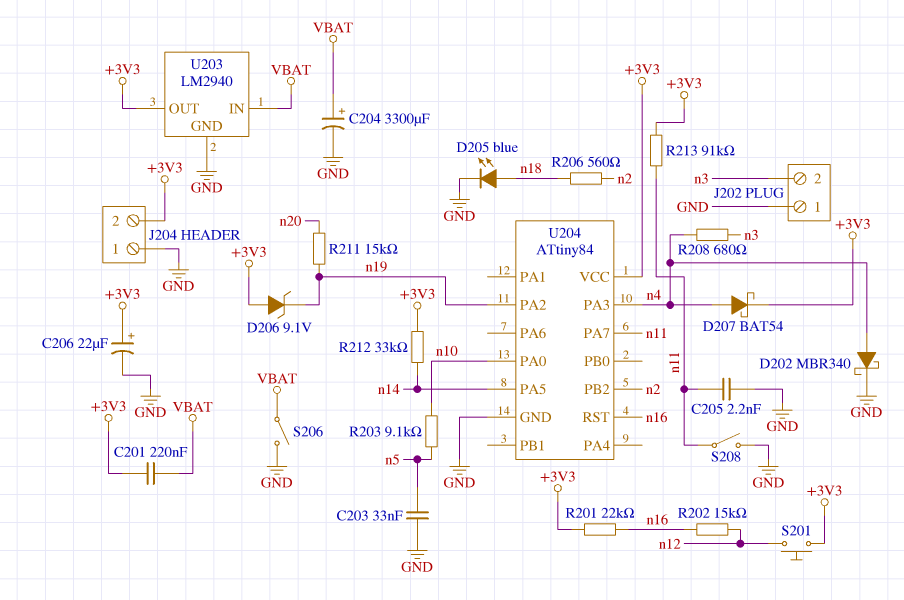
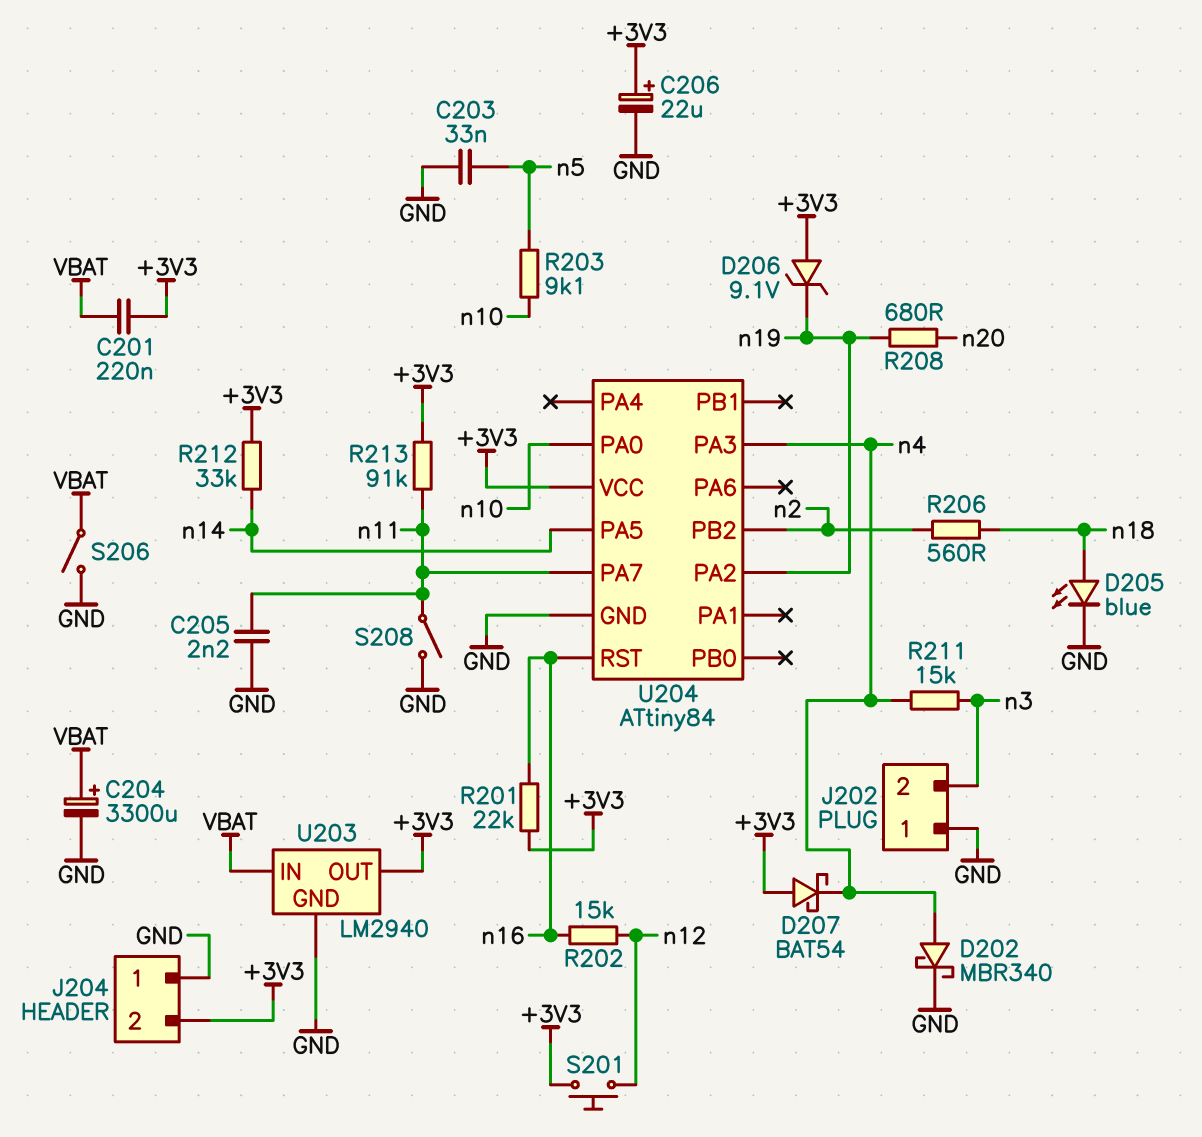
D207: schottky BAT54 (A n4, K +3V3) -> schottky BAT54 (A +3V3, K n4)
R208: 680 (n3, n4) -> 680 (n19, n20)
R211: 15k (n19, n20) -> 15k (n3, n4)

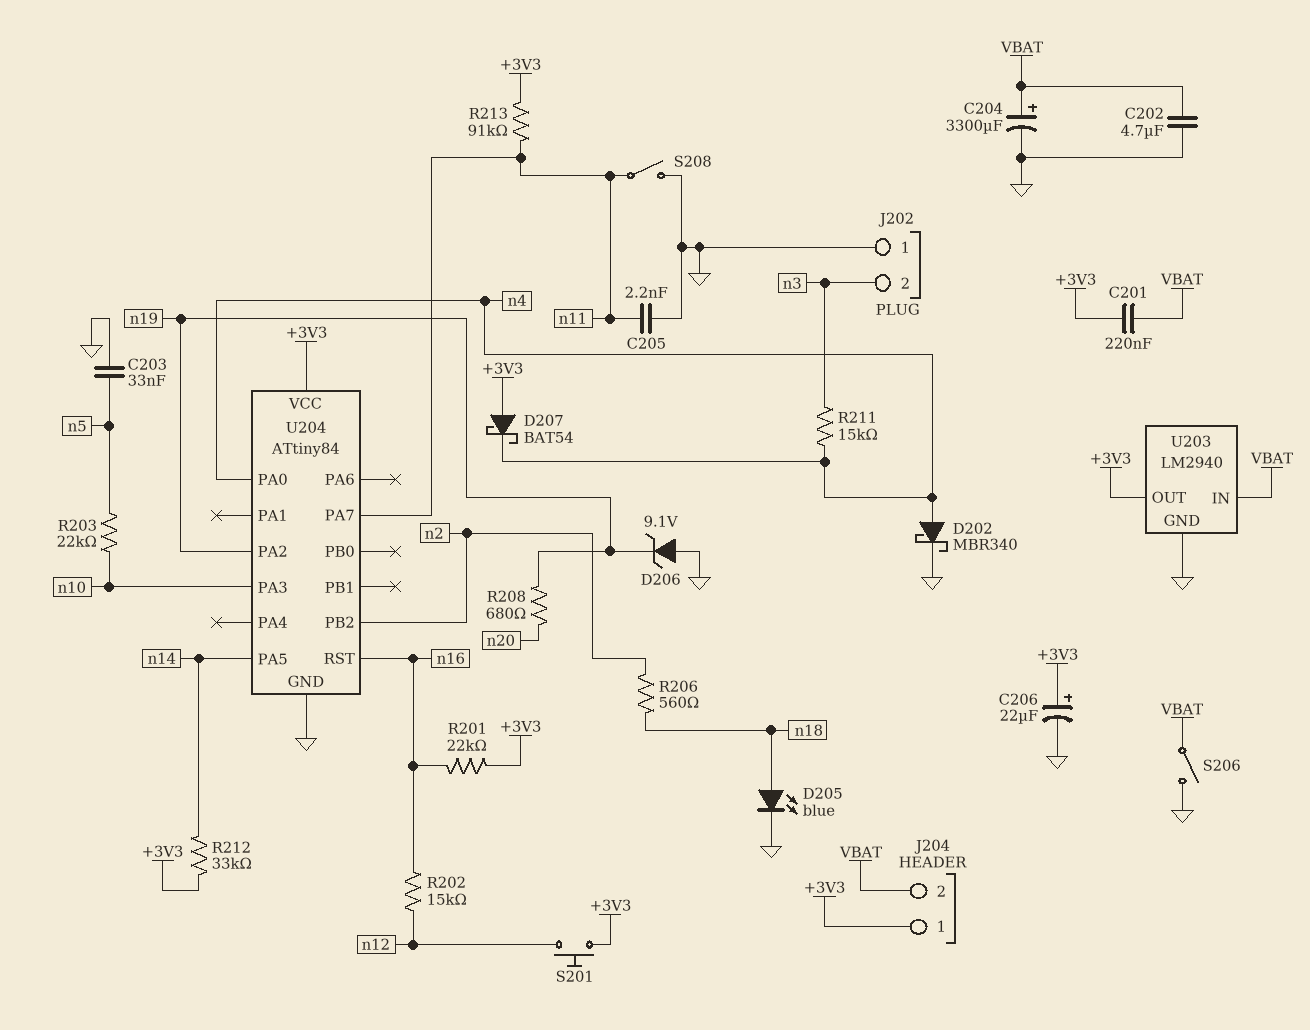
C202: none -> 4.7uF (GND, VBAT)
D206: zener 9.1V (A +3V3, K n19) -> zener 9.1V (A GND, K n19)
J204 pin 1: GND -> +3V3
J204 pin 2: +3V3 -> VBAT
R203: 9.1k (n5, n10) -> 22k (n5, n10)
U204 pin PA0: n10 -> n4
U204 pin PA3: n4 -> n10

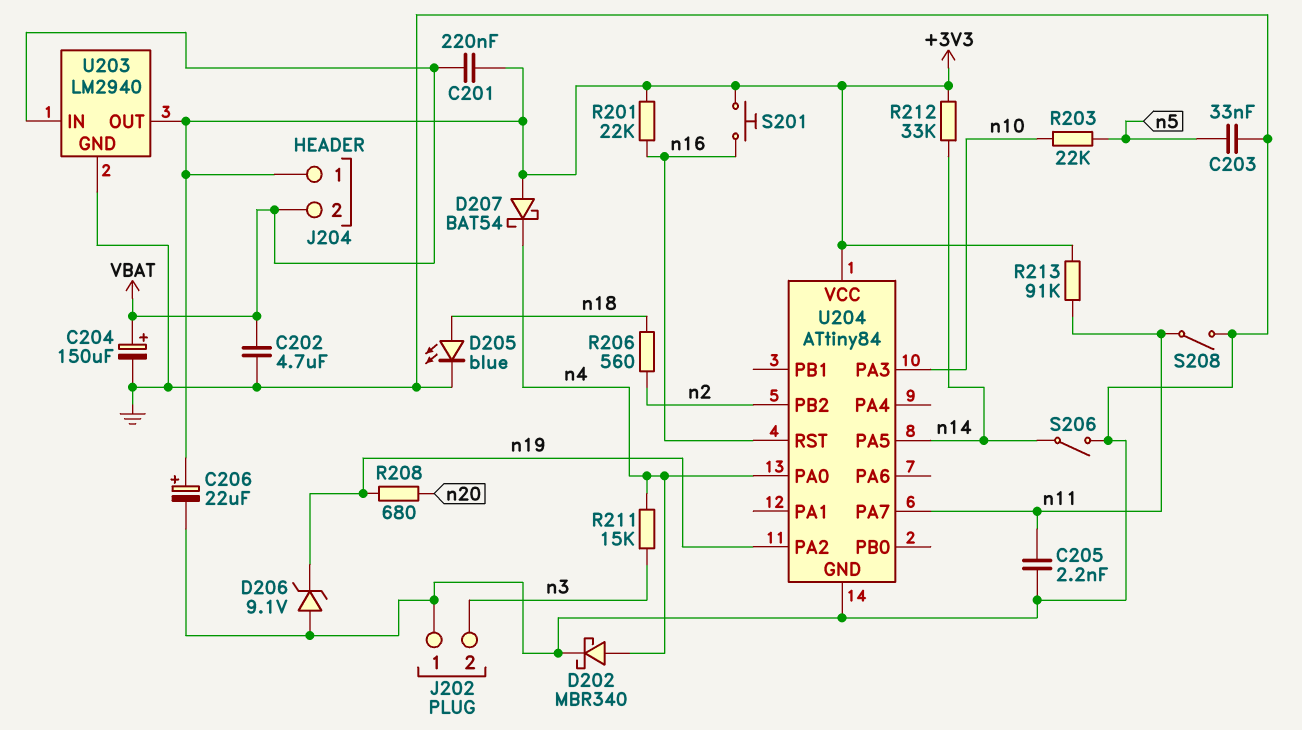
C204: 3300uF (plus VBAT, minus GND) -> 150uF (plus VBAT, minus GND)
R202: 15k (n12, n16) -> none
S201: button (+3V3, n12) -> button (+3V3, n16)
S206: switch (GND, VBAT) -> switch (GND, n14)

